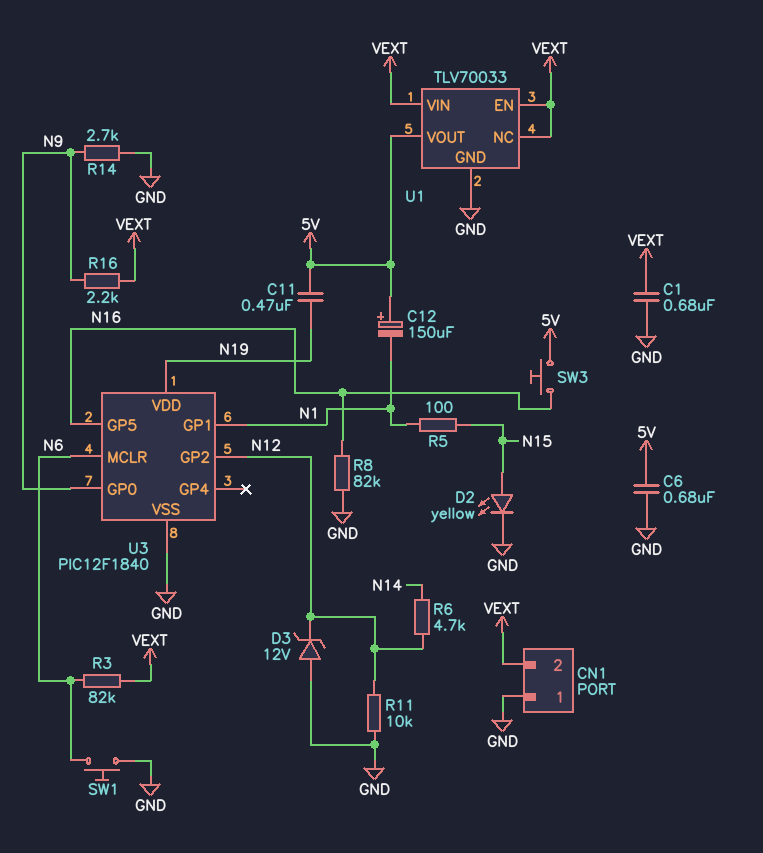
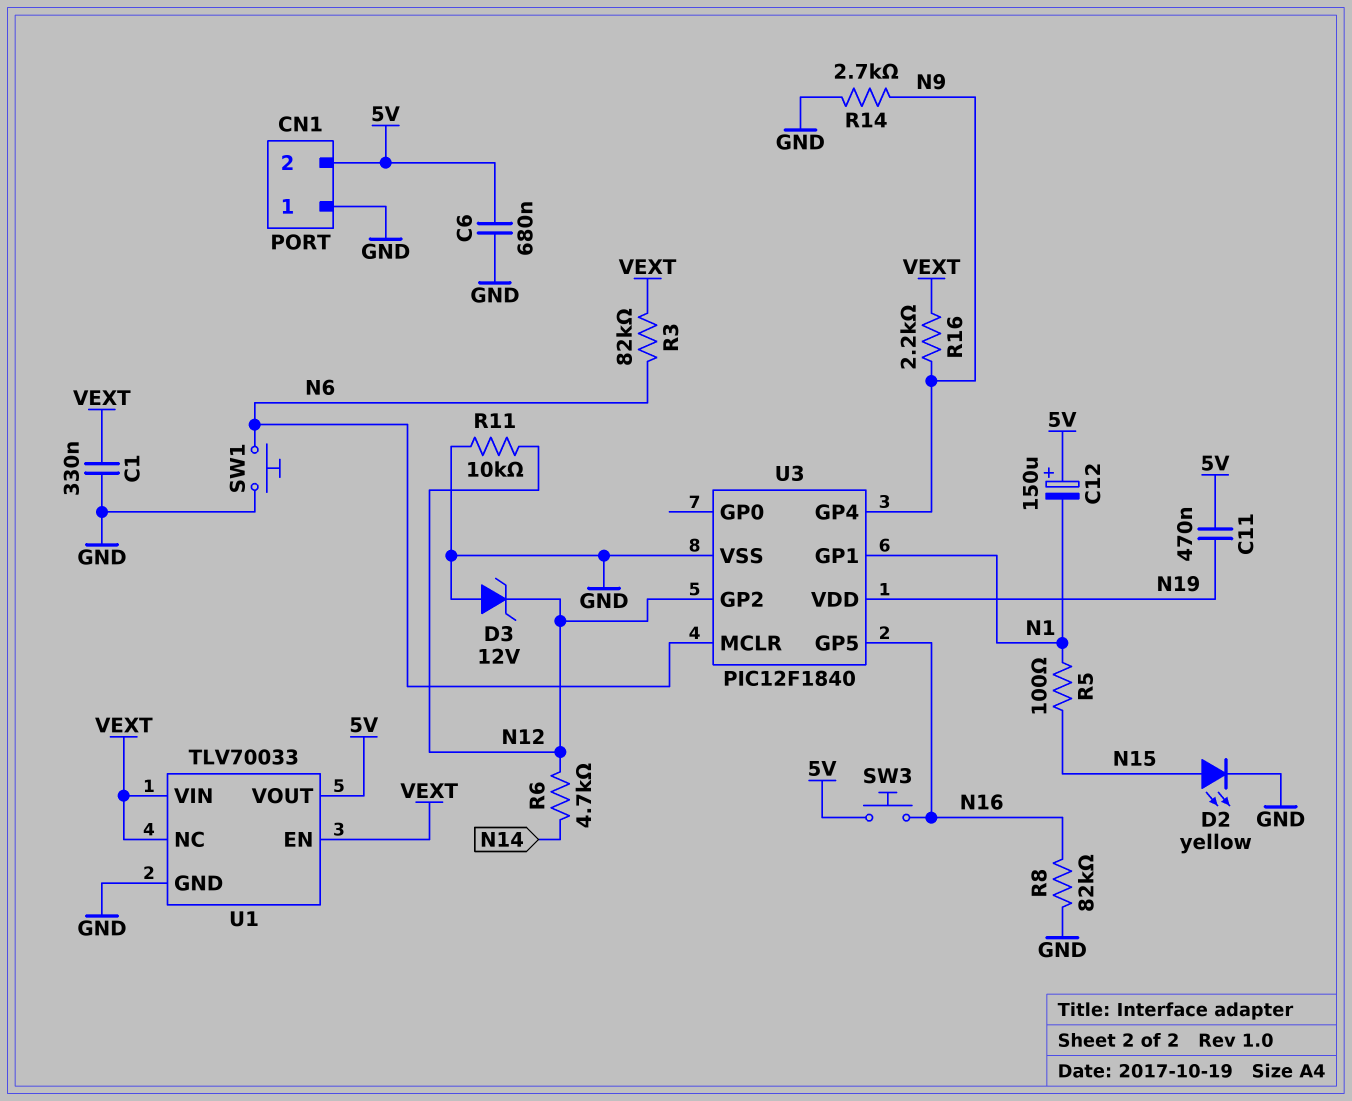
C1: 680nF (GND, VEXT) -> 330nF (GND, VEXT)
CN1 pin 2: VEXT -> 5V
U3 pin GP0: N9 -> none
U3 pin GP4: none -> N9

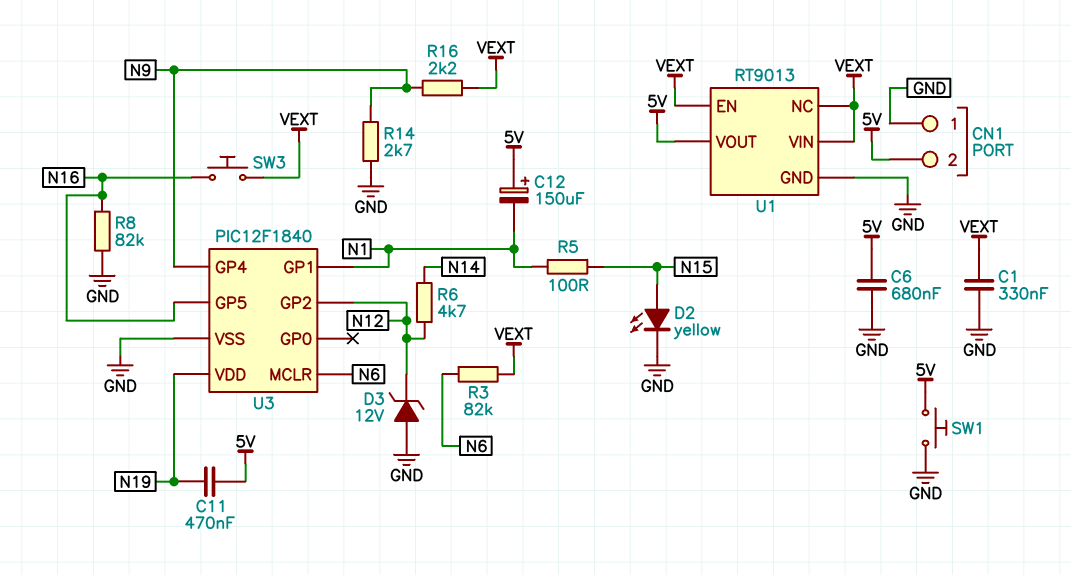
R11: 10k (GND, N12) -> none
SW1: button (GND, N6) -> button (5V, GND)
SW3: button (5V, N16) -> button (N16, VEXT)
U1: TLV70033 -> RT9013

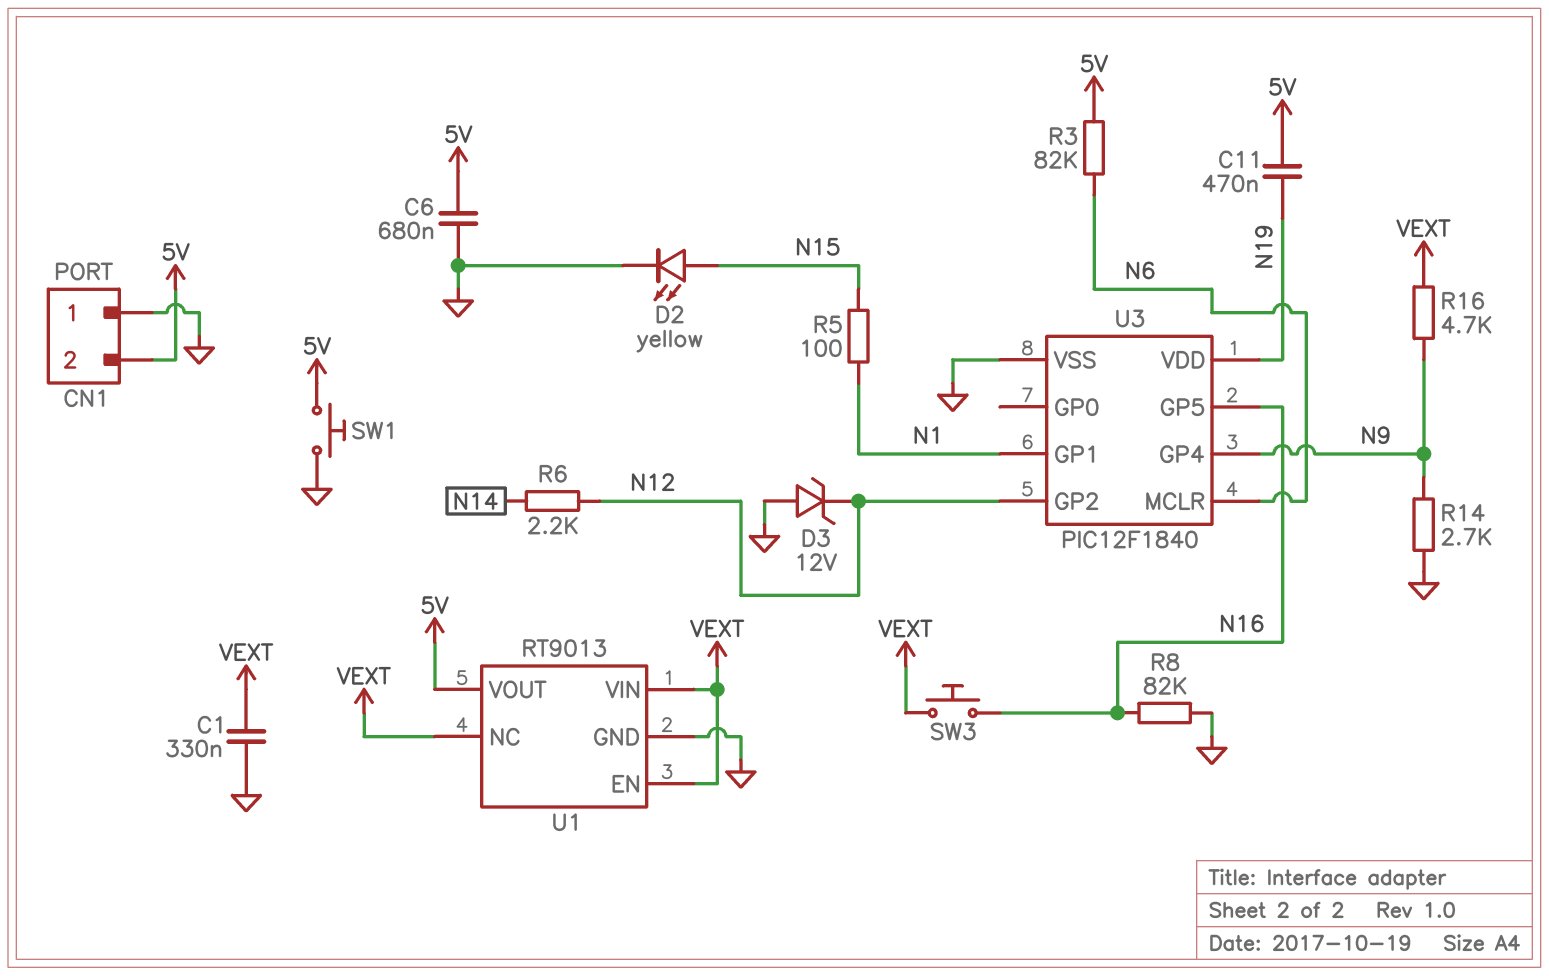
C12: 150uF (plus 5V, minus N1) -> none
R3: 82k (N6, VEXT) -> 82k (5V, N6)
R6: 4.7k (N12, N14) -> 2.2k (N12, N14)
R16: 2.2k (N9, VEXT) -> 4.7k (N9, VEXT)

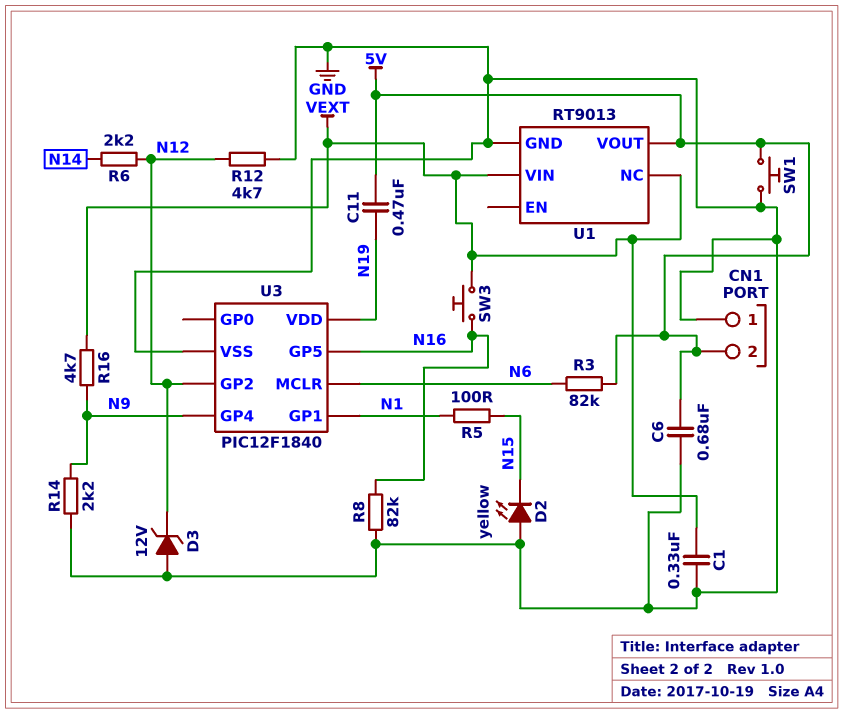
D2: LED yellow (A N15, K GND) -> LED yellow (A GND, K N15)
R12: none -> 4.7k (GND, N12)
R14: 2.7k (GND, N9) -> 2.2k (GND, N9)
U1 pin EN: VEXT -> none

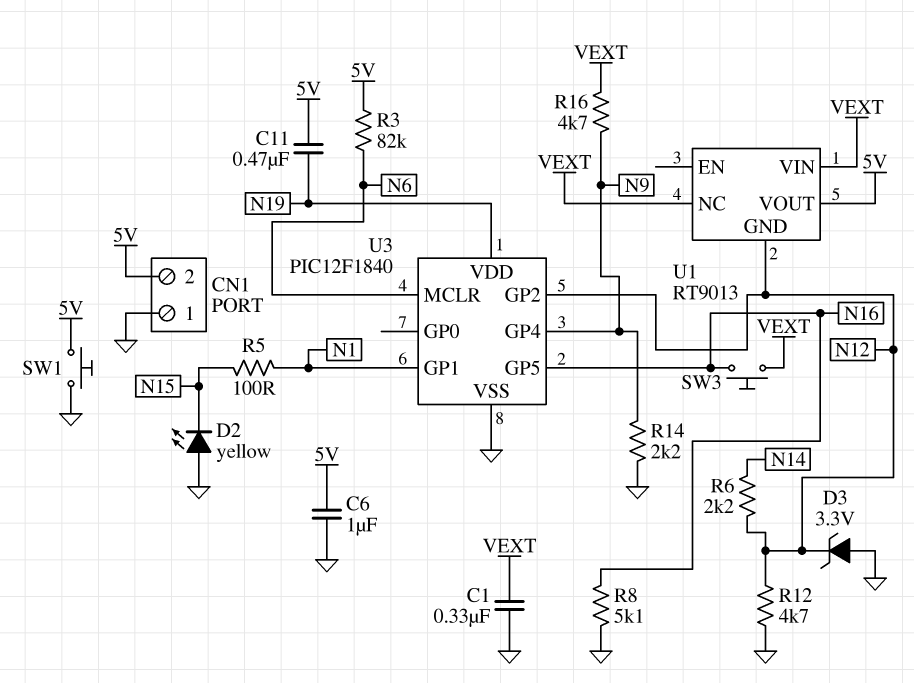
C6: 680nF (5V, GND) -> 1uF (5V, GND)
D3: zener 12V (A GND, K N12) -> zener 3.3V (A GND, K N12)
R8: 82k (GND, N16) -> 5.1k (GND, N16)
U1 pin GND: GND -> N12

